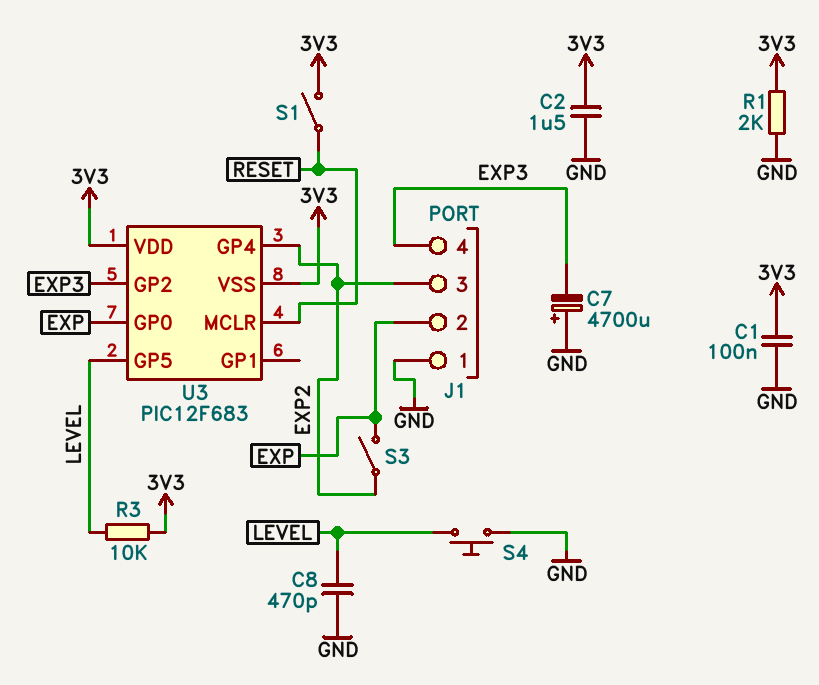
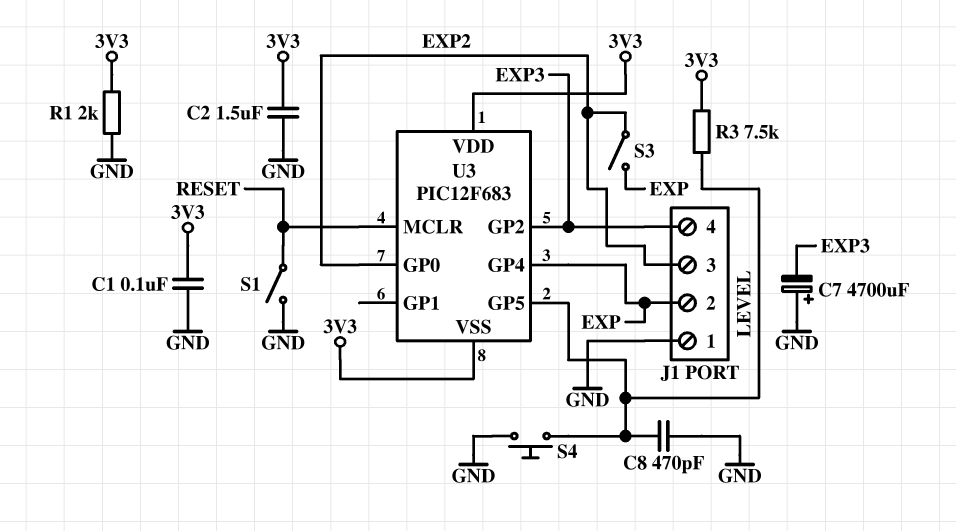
R3: 10k (3V3, LEVEL) -> 7.5k (3V3, LEVEL)
S1: switch (3V3, RESET) -> switch (GND, RESET)
U3 pin GP0: EXP -> EXP2
U3 pin GP4: EXP2 -> EXP

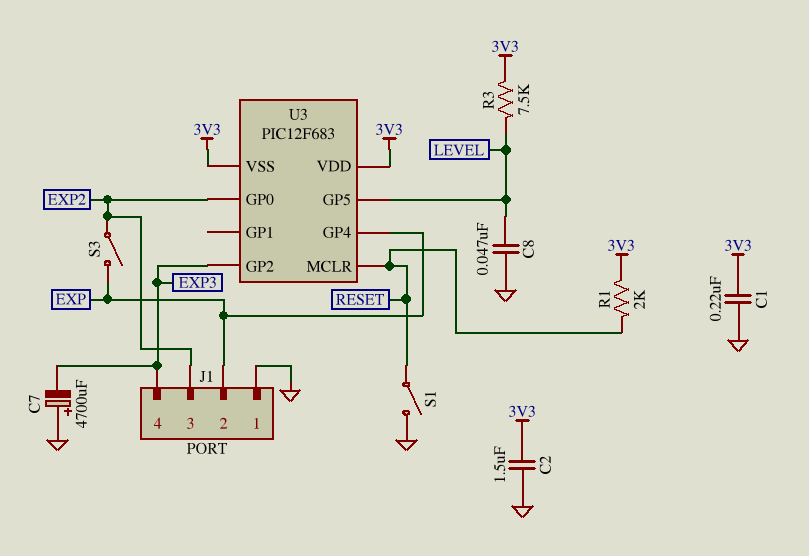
C1: 100nF (3V3, GND) -> 220nF (3V3, GND)
C8: 470pF (GND, LEVEL) -> 47nF (GND, LEVEL)
R1: 2k (3V3, GND) -> 2k (3V3, RESET)
S4: button (GND, LEVEL) -> none

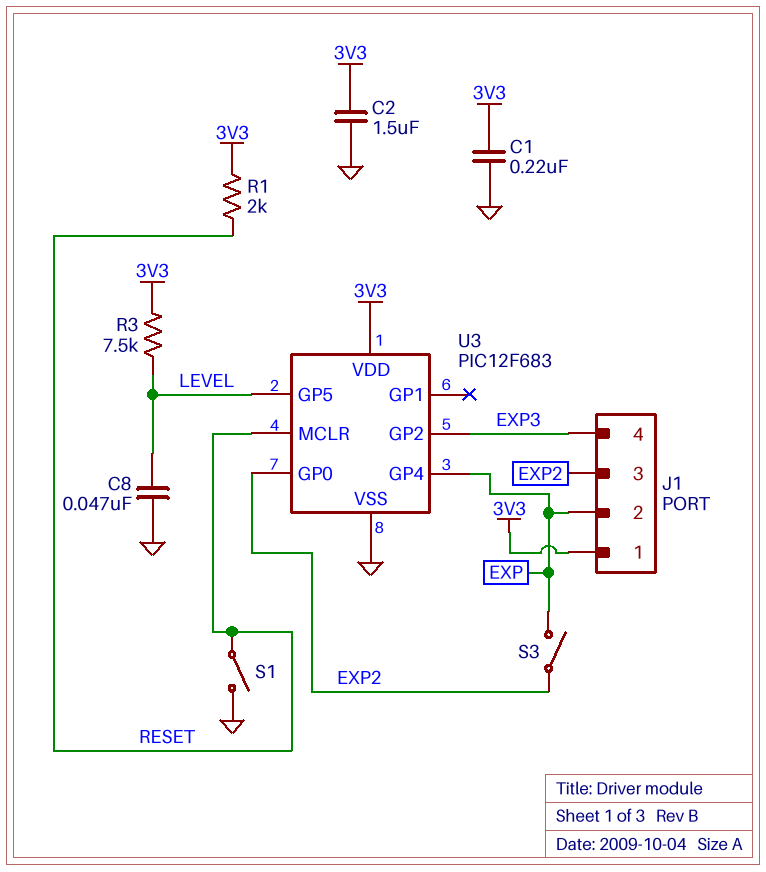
C7: 4700uF (plus GND, minus EXP3) -> none
J1 pin 1: GND -> 3V3
U3 pin VSS: 3V3 -> GND

